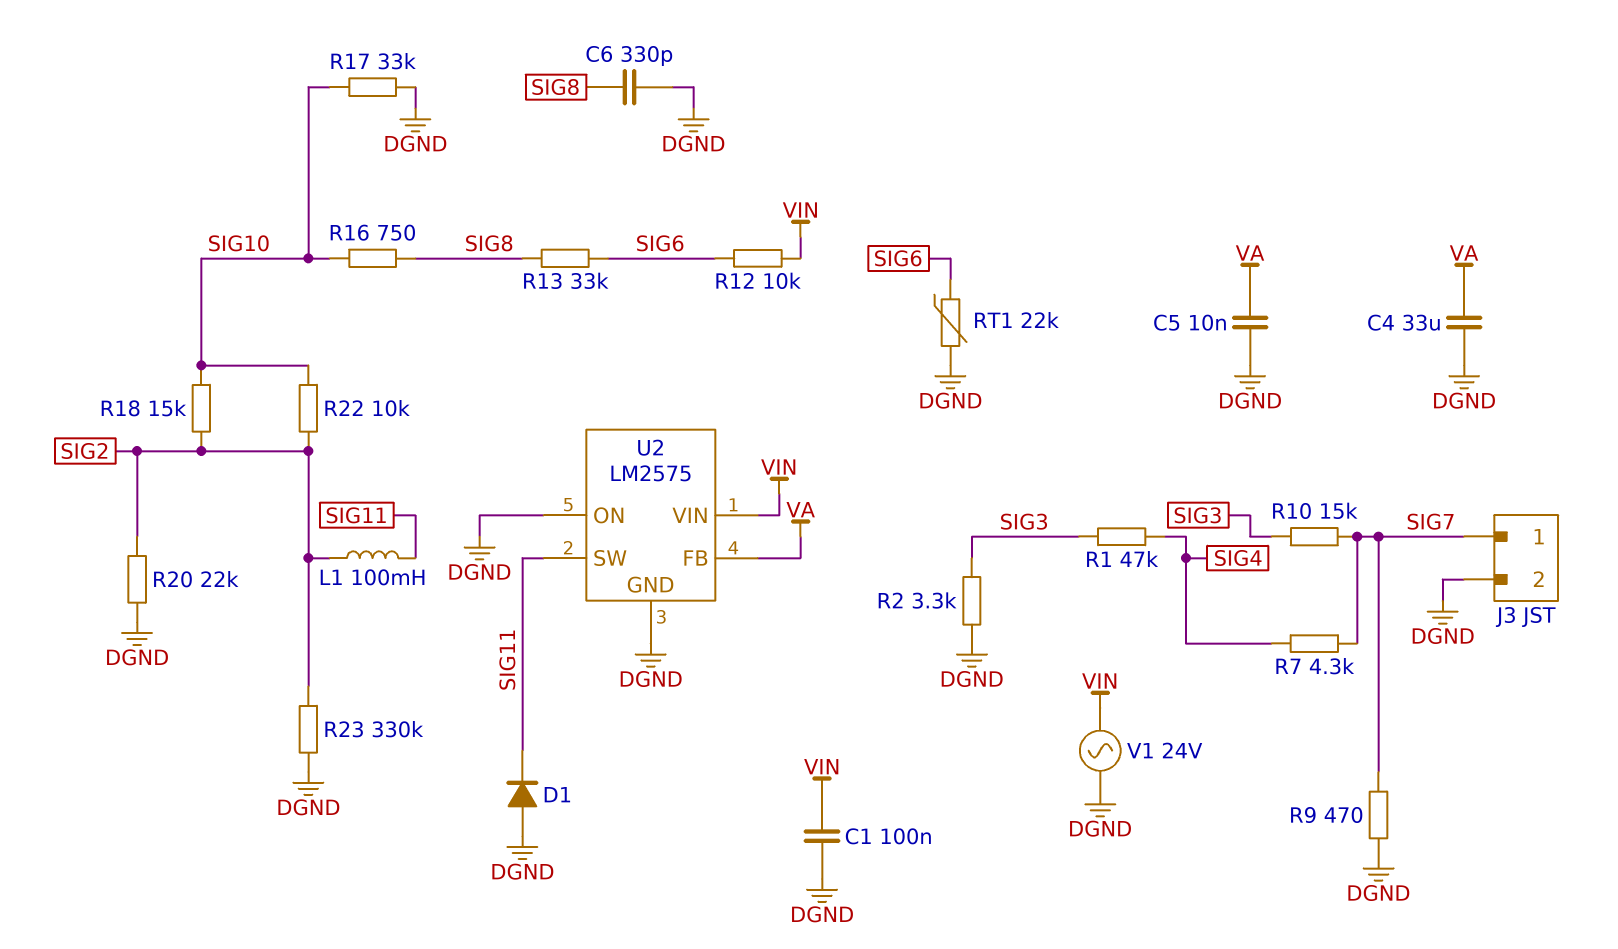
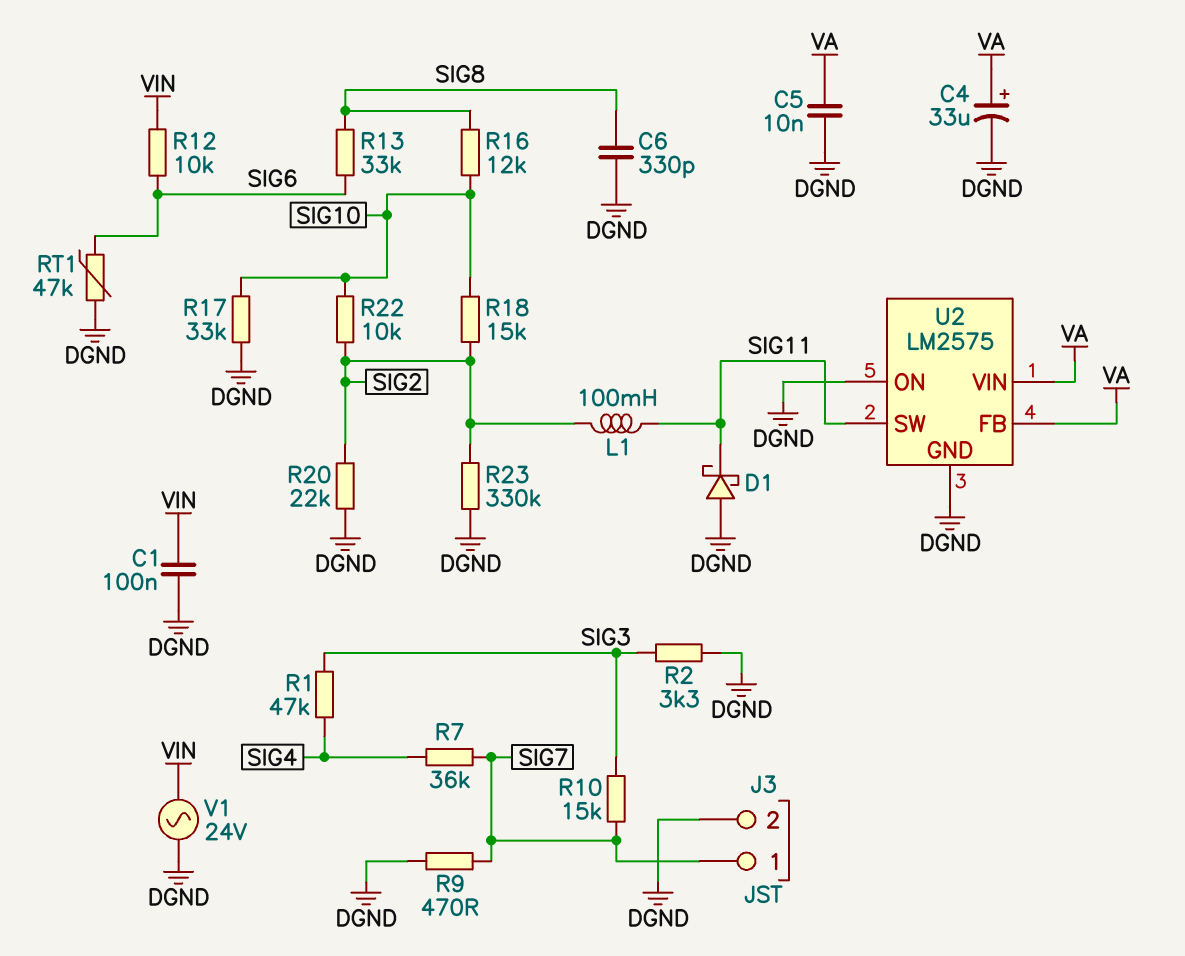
C4: 33uF (DGND, VA) -> 33uF (plus VA, minus DGND)
D1: diode (A DGND, K SIG11) -> schottky (A DGND, K SIG11)
R7: 4.3k (SIG4, SIG7) -> 36k (SIG4, SIG7)
R16: 750 (SIG8, SIG10) -> 12k (SIG8, SIG10)
RT1: 22k (DGND, SIG6) -> 47k (DGND, SIG6)
U2 pin VIN: VIN -> VA

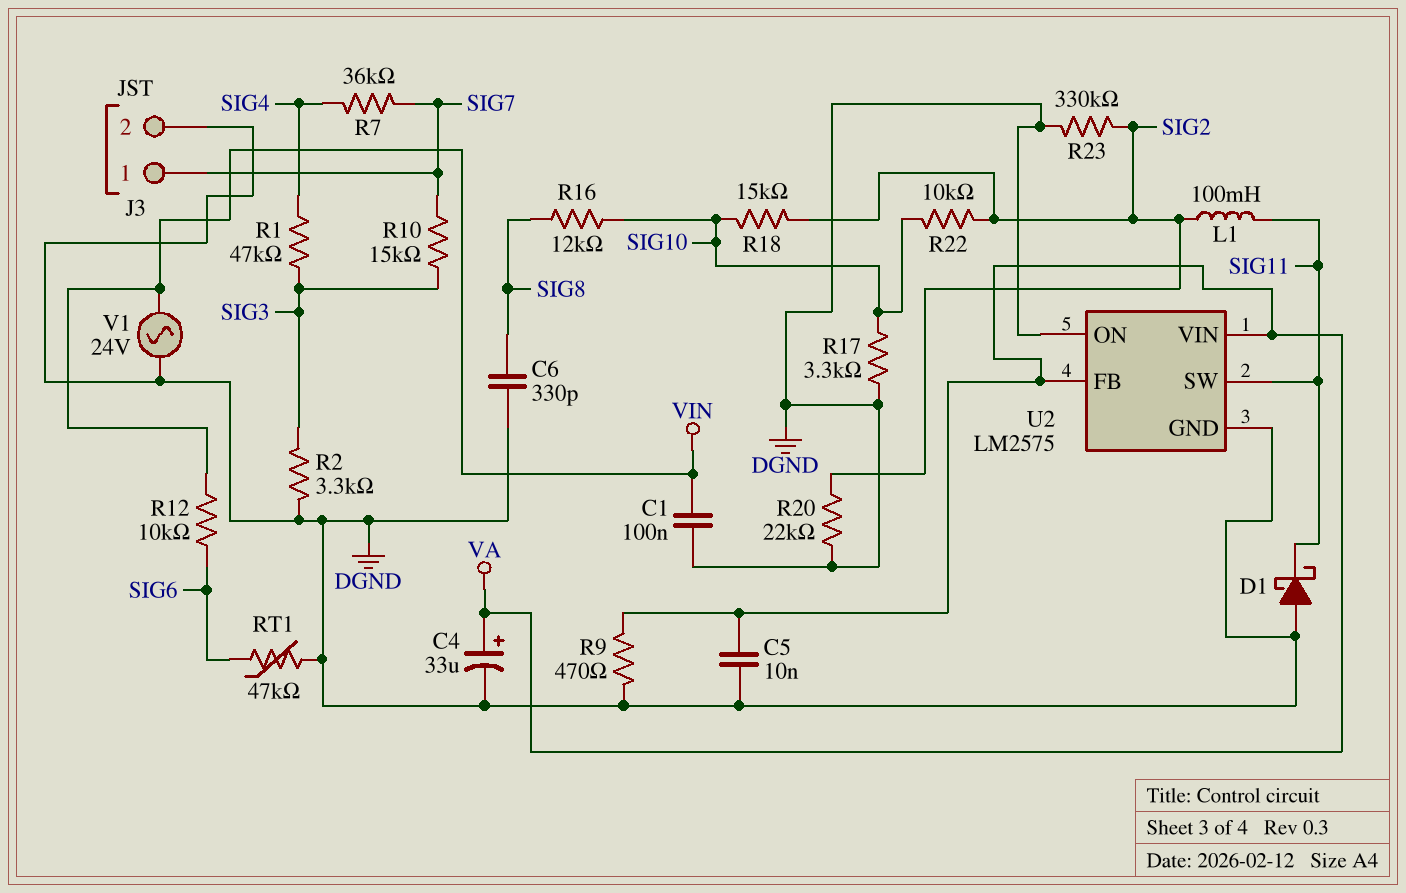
R9: 470 (DGND, SIG7) -> 470 (DGND, VA)
R13: 33k (SIG6, SIG8) -> none
R17: 33k (DGND, SIG10) -> 3.3k (DGND, SIG10)

